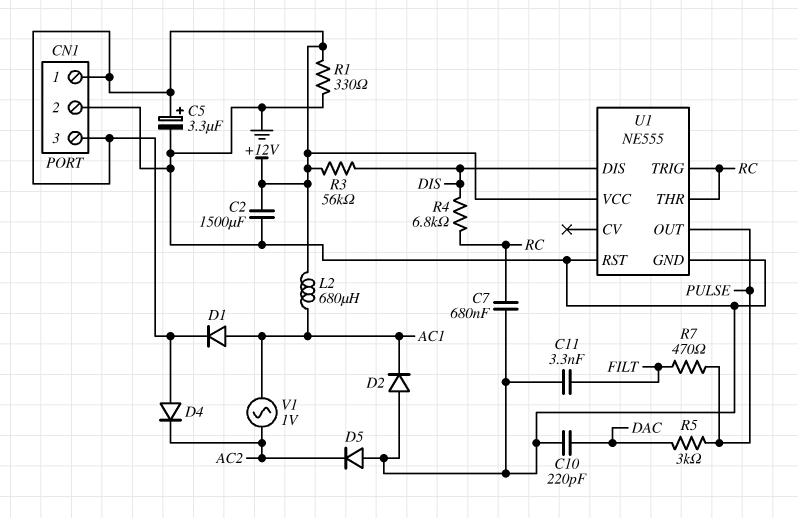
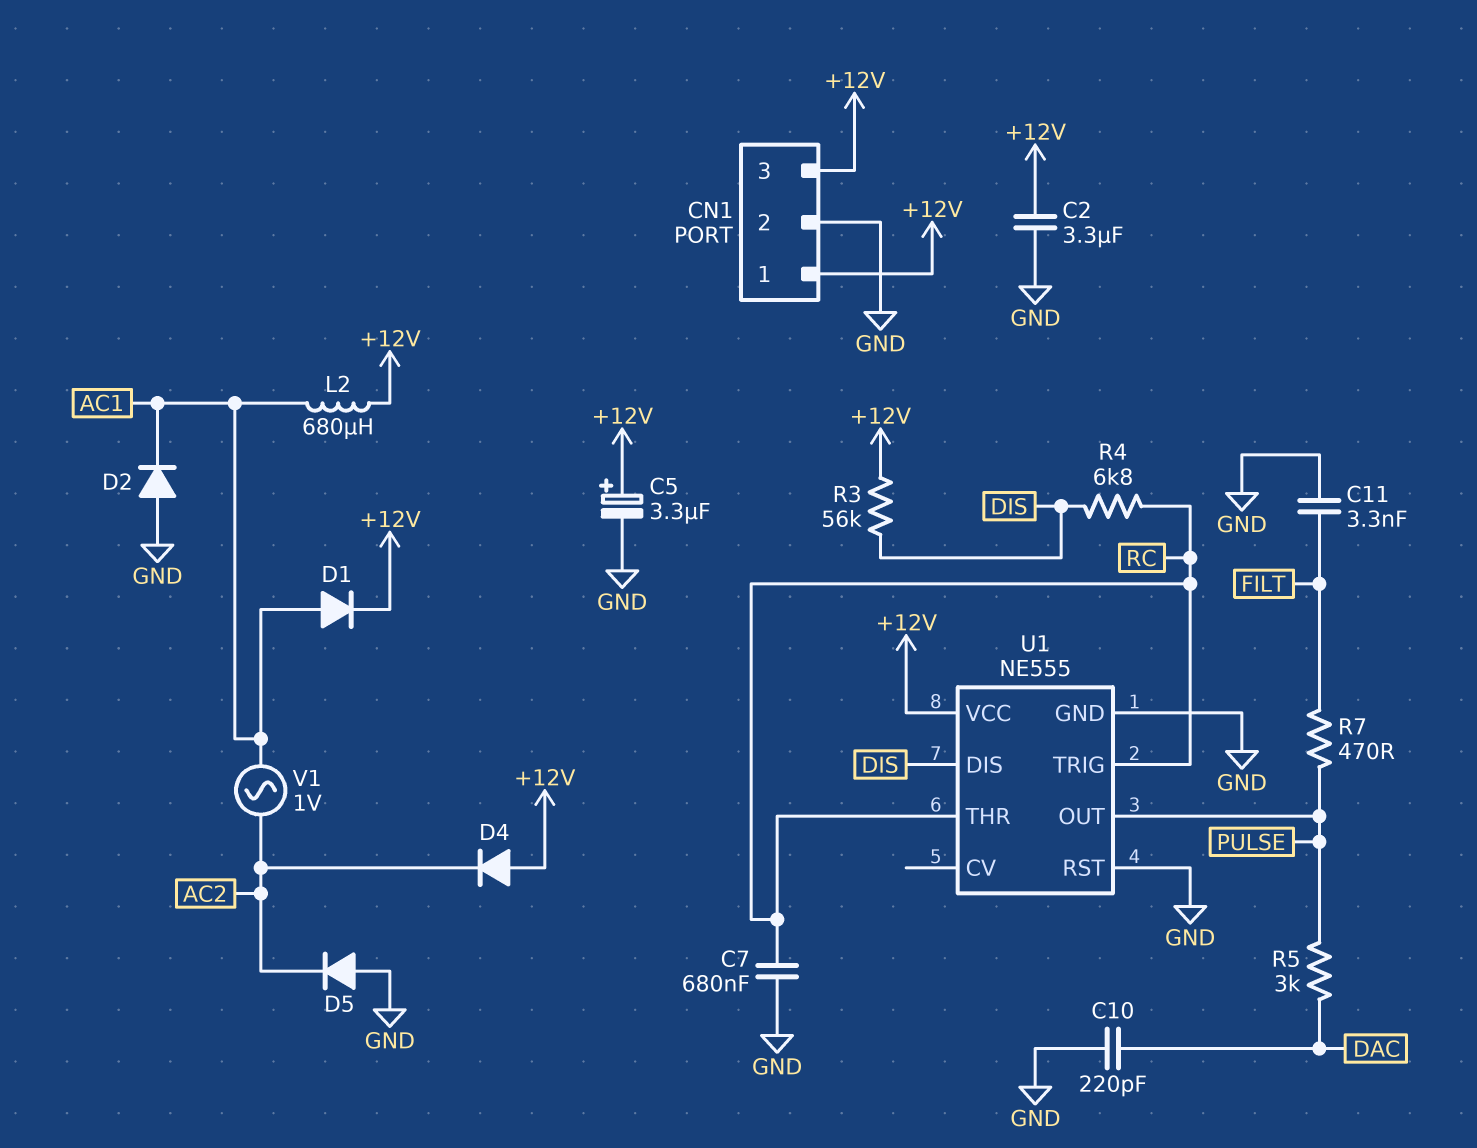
C2: 1500uF (+12V, GND) -> 3.3uF (+12V, GND)
R1: 330 (+12V, GND) -> none

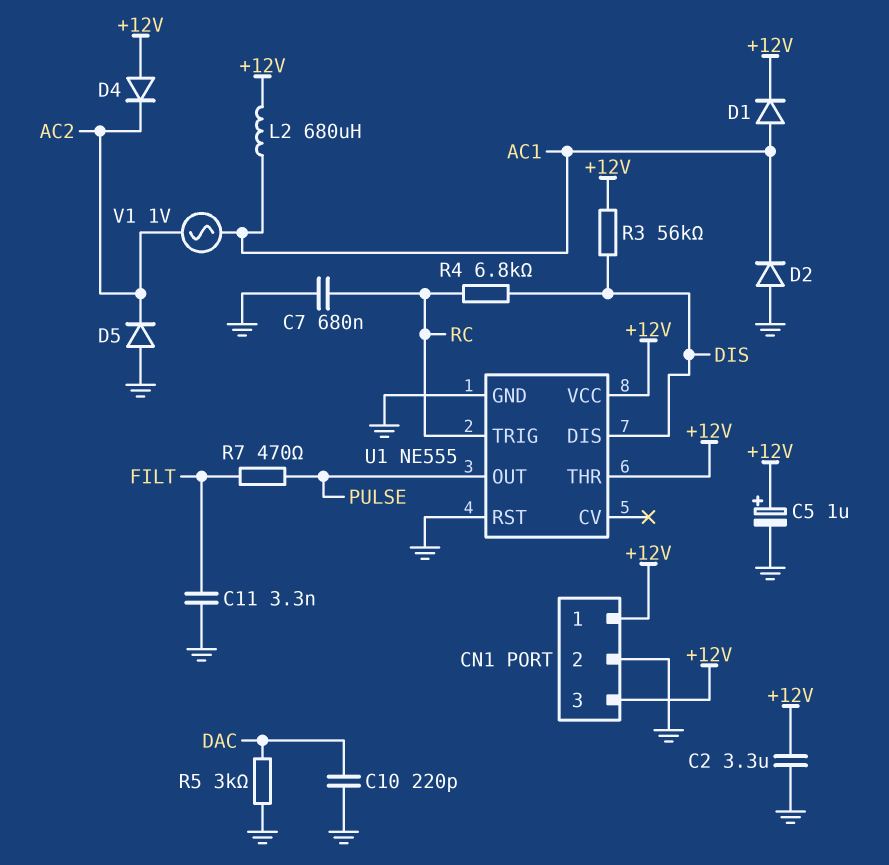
C5: 3.3uF (plus +12V, minus GND) -> 1uF (plus +12V, minus GND)
R5: 3k (DAC, PULSE) -> 3k (DAC, GND)
U1 pin THR: RC -> +12V

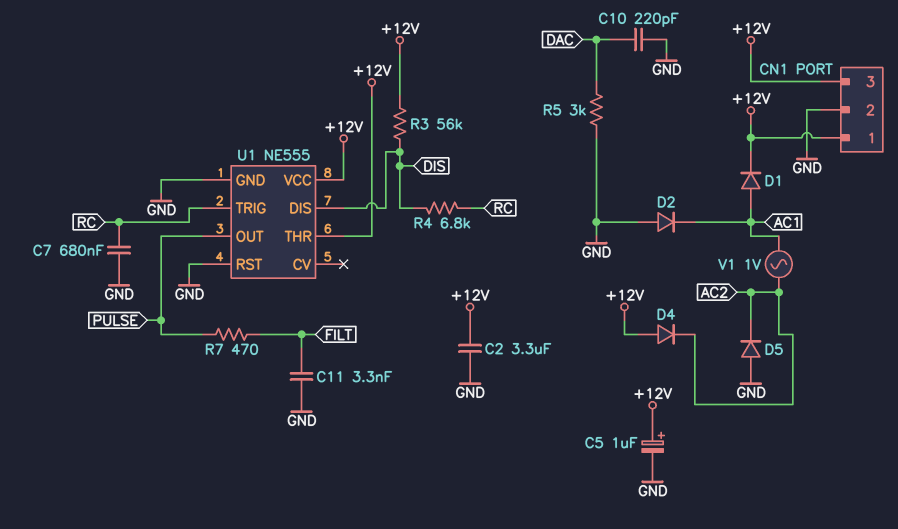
L2: 680uH (+12V, AC1) -> none

